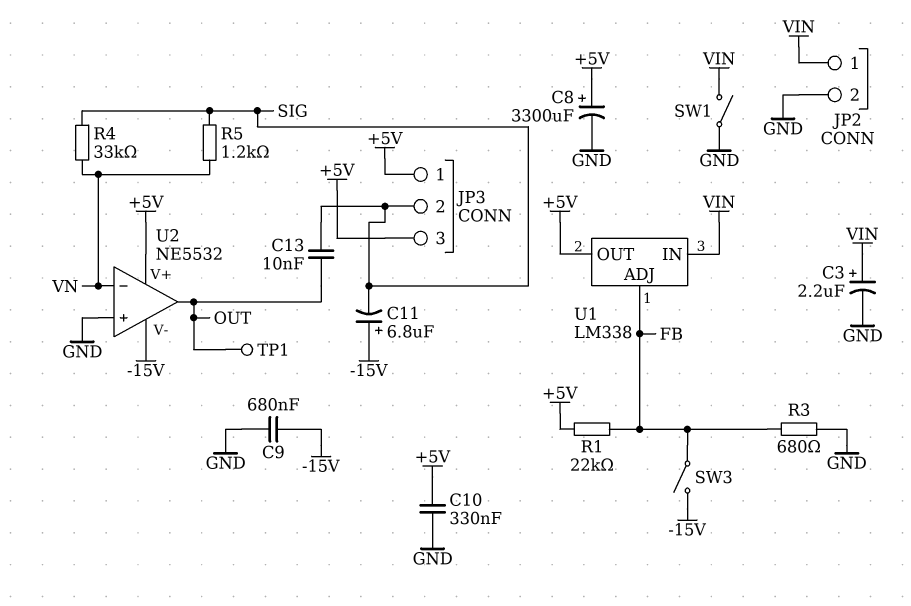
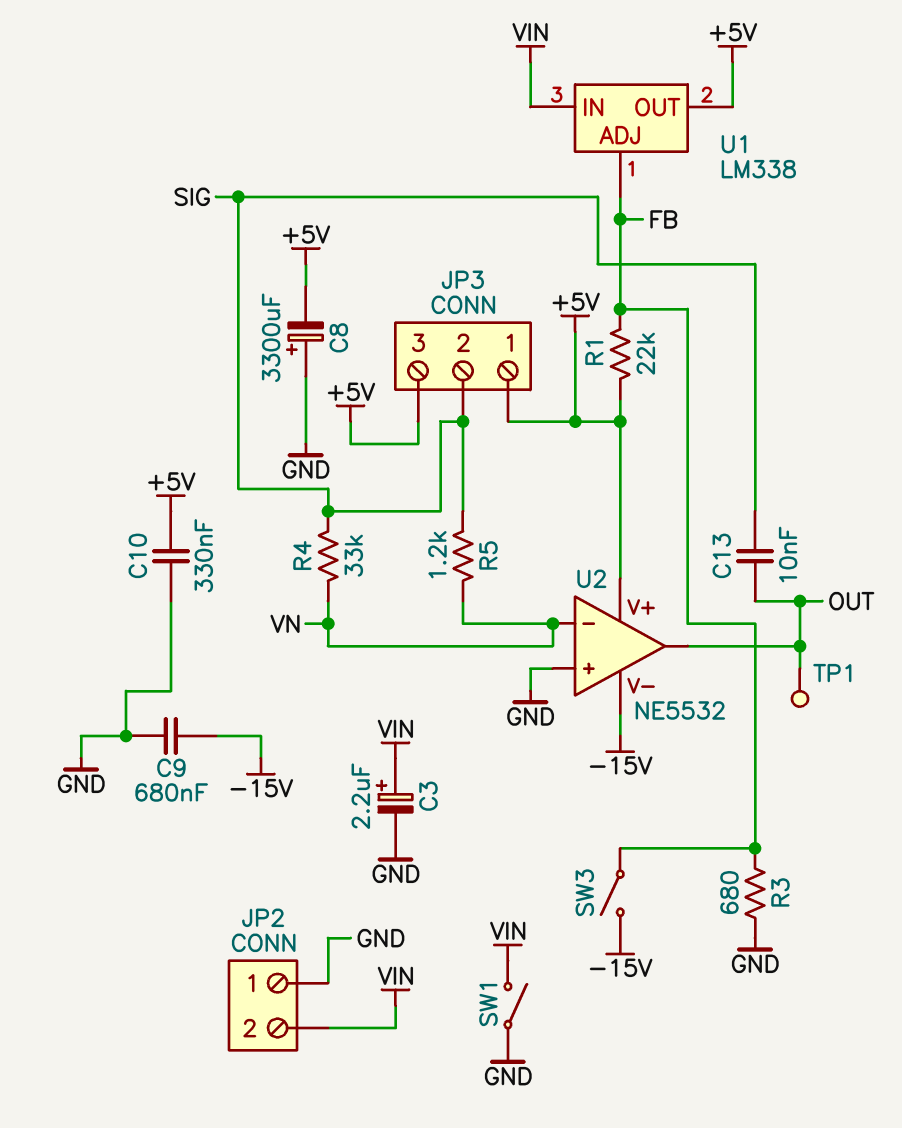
C8: 3300uF (plus +5V, minus GND) -> 3300uF (plus GND, minus +5V)
C11: 6.8uF (plus -15V, minus SIG) -> none
JP2 pin 1: VIN -> GND
JP2 pin 2: GND -> VIN

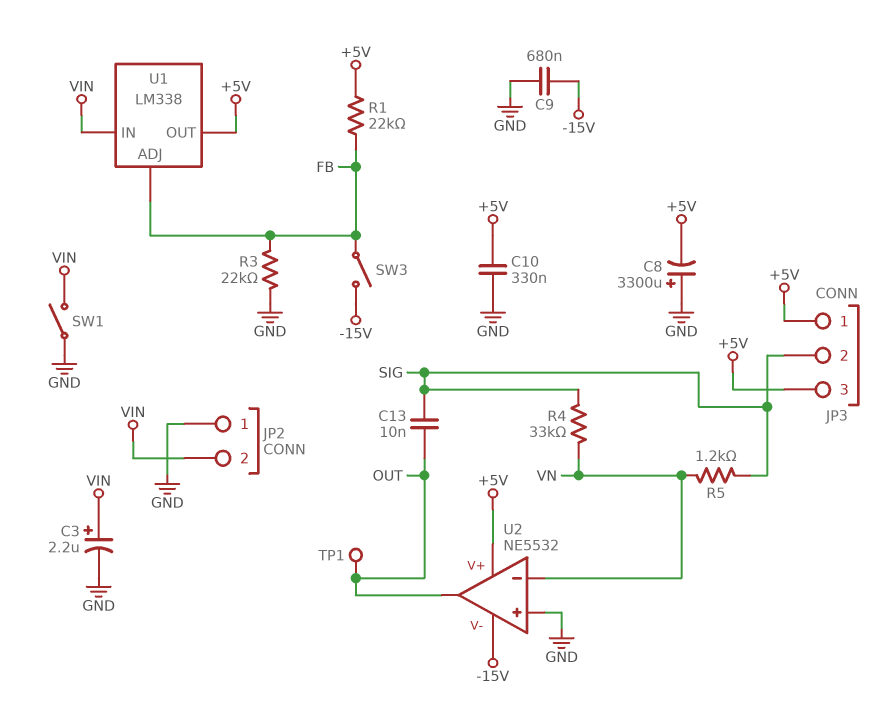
R3: 680 (FB, GND) -> 22k (FB, GND)

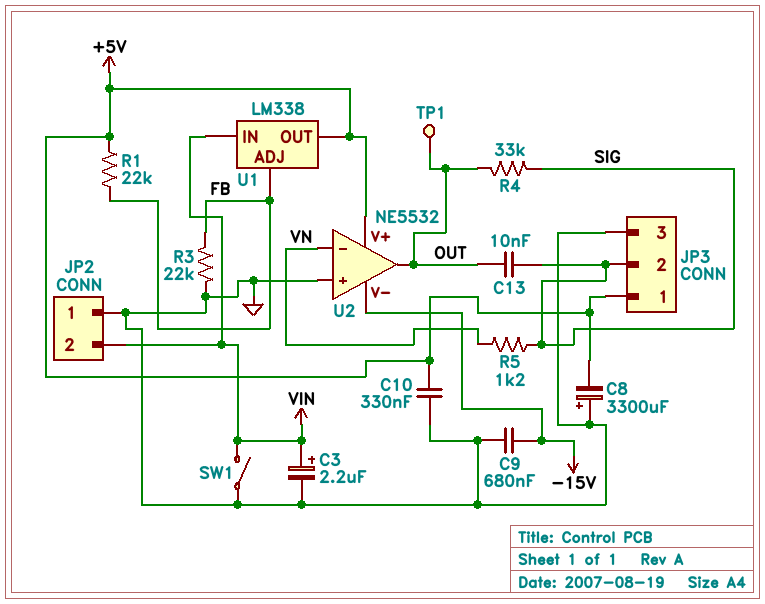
JP3 pin 3: +5V -> GND
R4: 33k (SIG, VN) -> 33k (OUT, SIG)
SW3: switch (-15V, FB) -> none

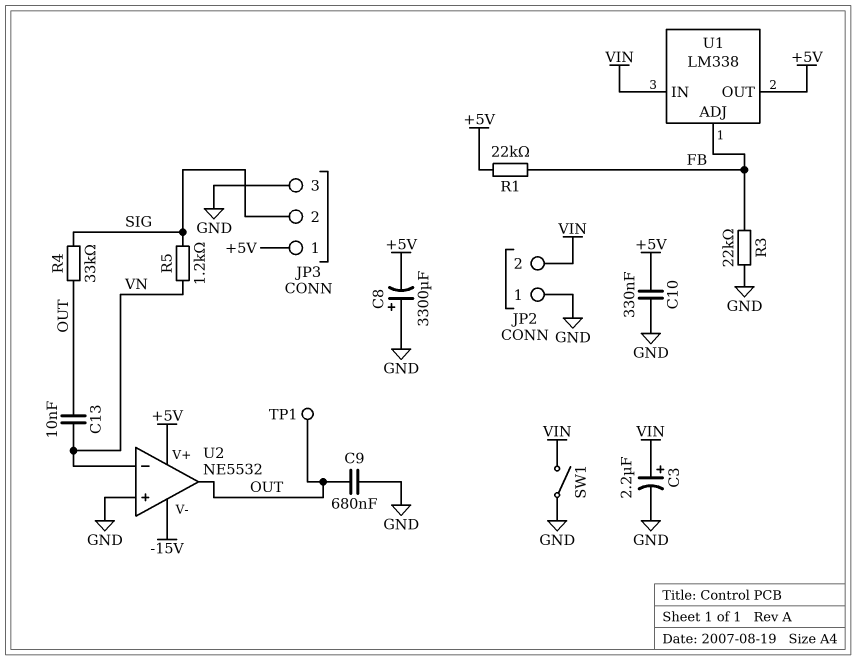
C9: 680nF (-15V, GND) -> 680nF (GND, OUT)
C13: 10nF (OUT, SIG) -> 10nF (OUT, VN)

